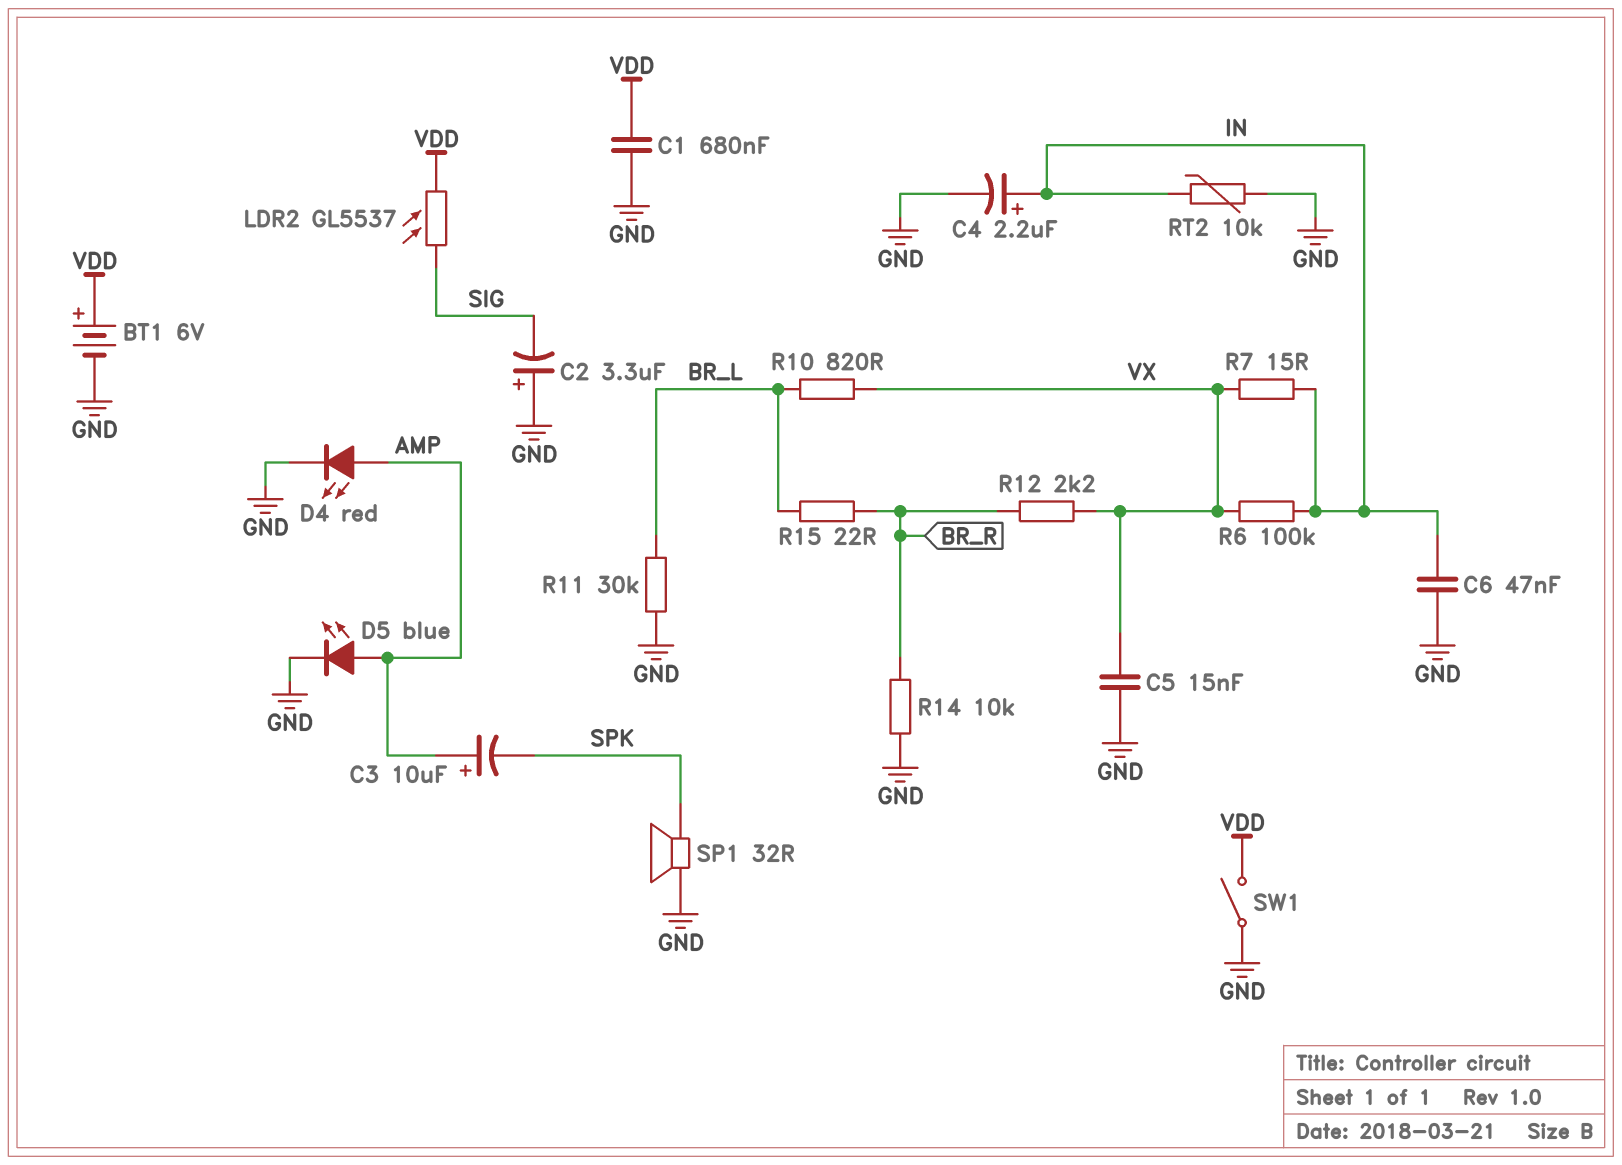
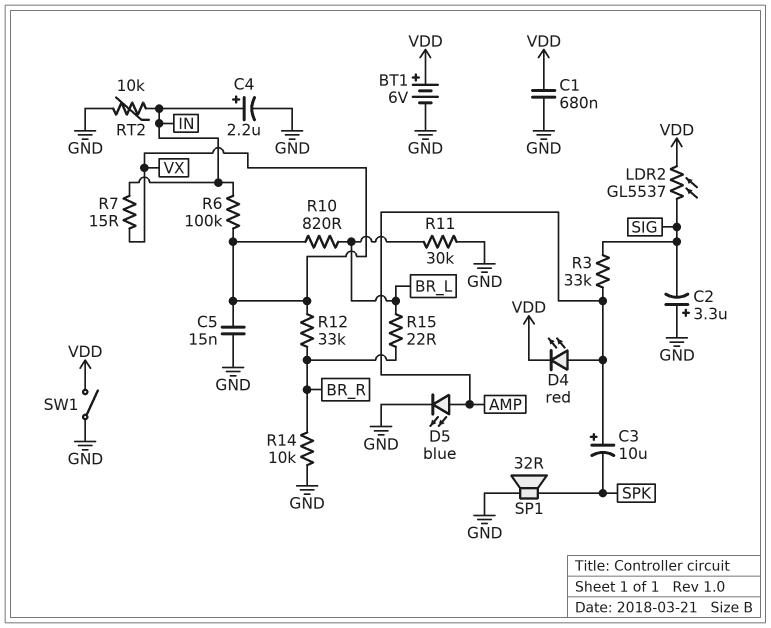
C6: 47nF (GND, IN) -> none
D4: LED red (A AMP, K GND) -> LED red (A AMP, K VDD)
R3: none -> 33k (AMP, SIG)
R12: 2.2k (BR_R, VX) -> 33k (BR_R, VX)

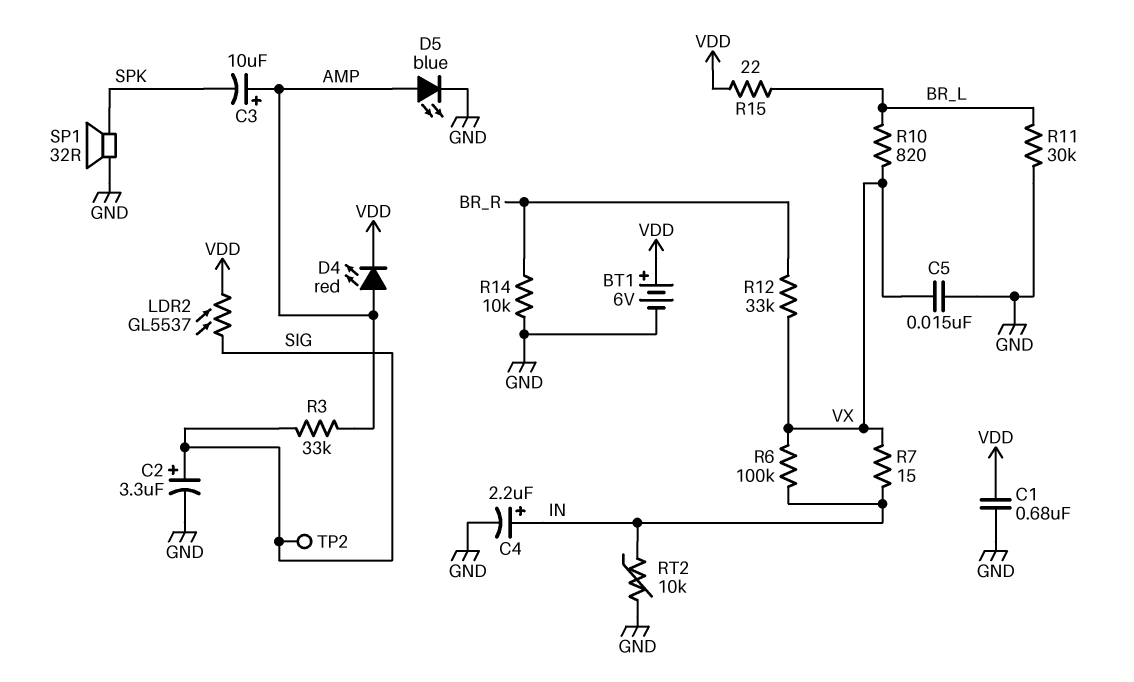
C2: 3.3uF (plus GND, minus SIG) -> 3.3uF (plus SIG, minus GND)
R15: 22 (BR_L, BR_R) -> 22 (BR_L, VDD)
SW1: switch (GND, VDD) -> none
TP2: none -> test point (SIG)

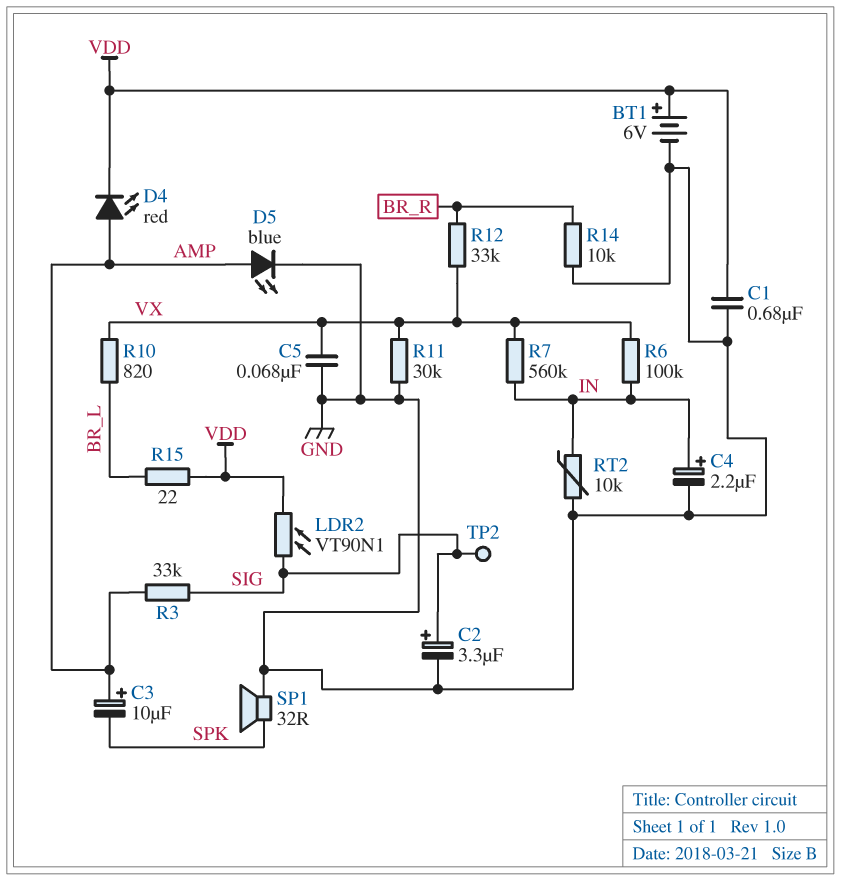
C5: 15nF (GND, VX) -> 68nF (GND, VX)
LDR2: GL5537 (SIG, VDD) -> VT90N1 (SIG, VDD)
R7: 15 (IN, VX) -> 560k (IN, VX)
R11: 30k (BR_L, GND) -> 30k (GND, VX)

